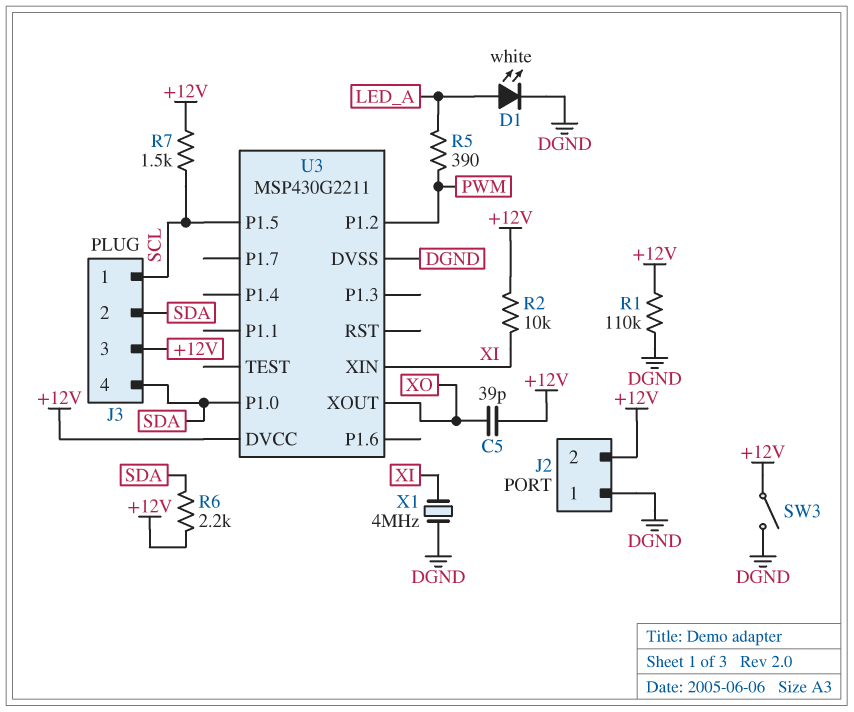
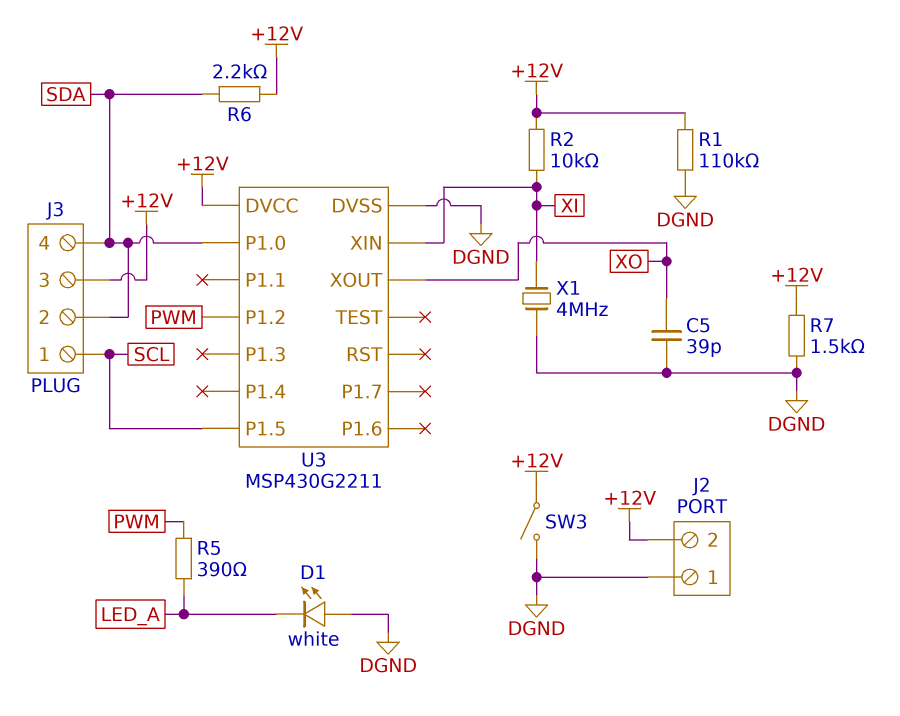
C5: 39pF (+12V, XO) -> 39pF (DGND, XO)
D1: LED white (A LED_A, K DGND) -> LED white (A DGND, K LED_A)
R7: 1.5k (+12V, SCL) -> 1.5k (+12V, DGND)

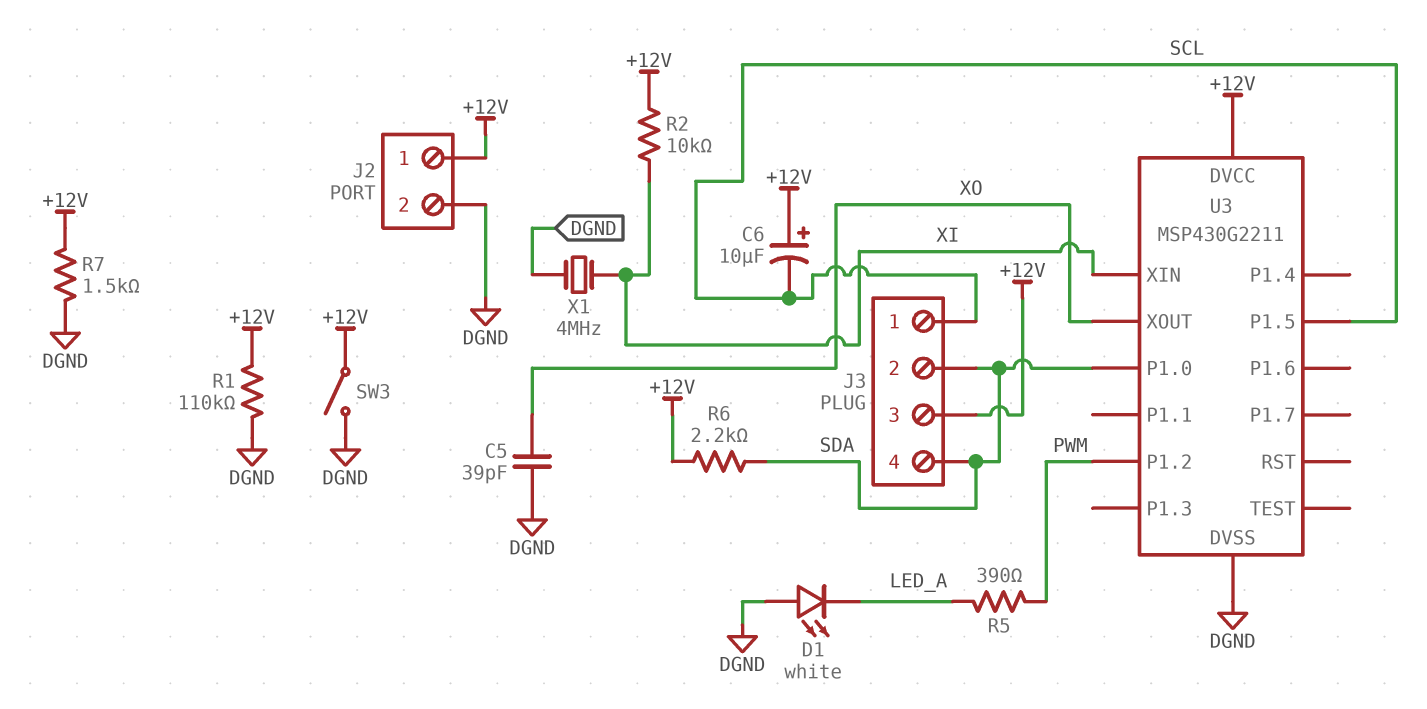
C6: none -> 10uF (plus +12V, minus SCL)
J2 pin 1: DGND -> +12V
J2 pin 2: +12V -> DGND

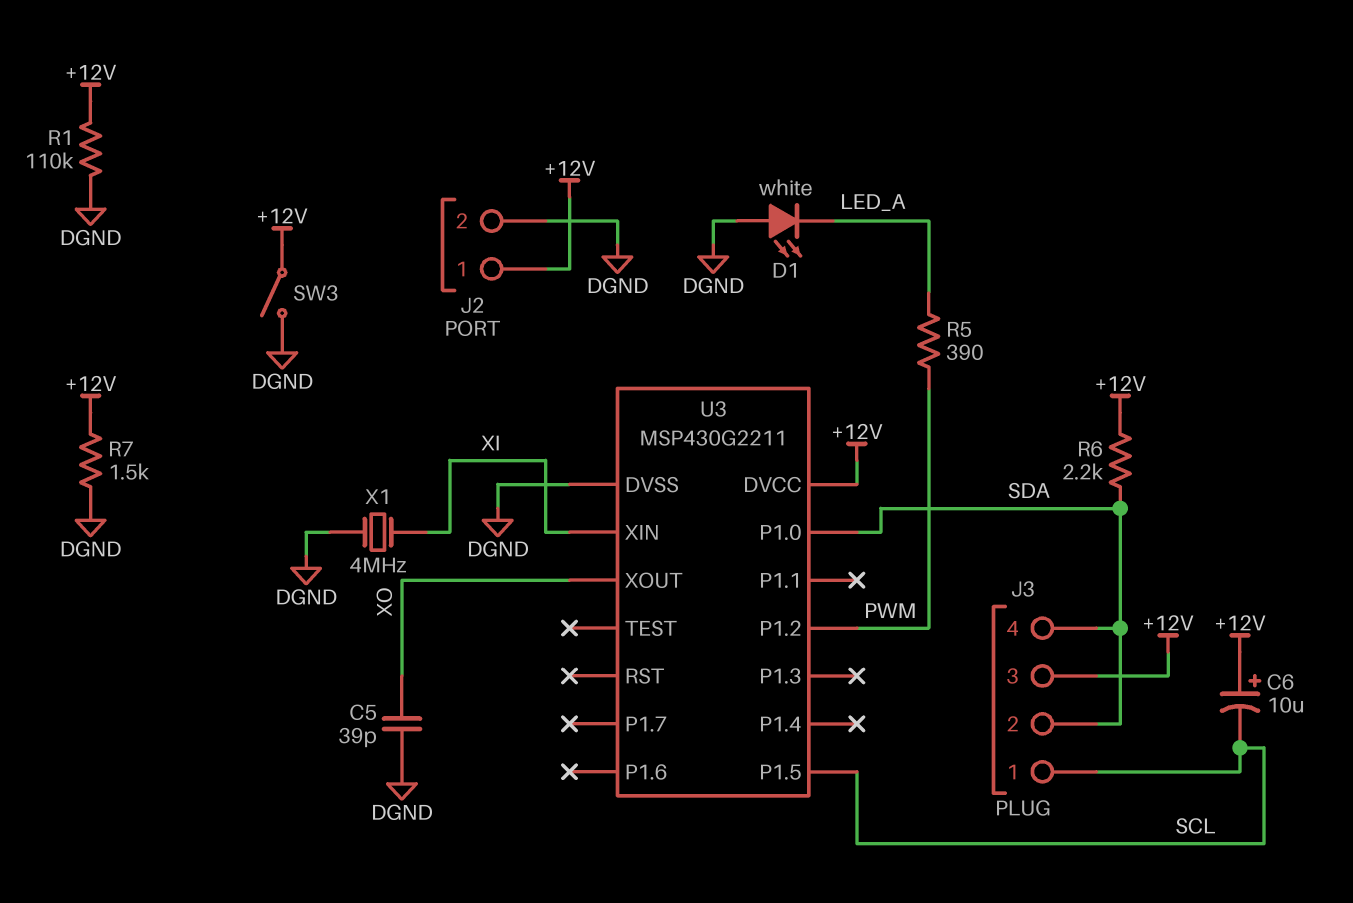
R2: 10k (+12V, XI) -> none

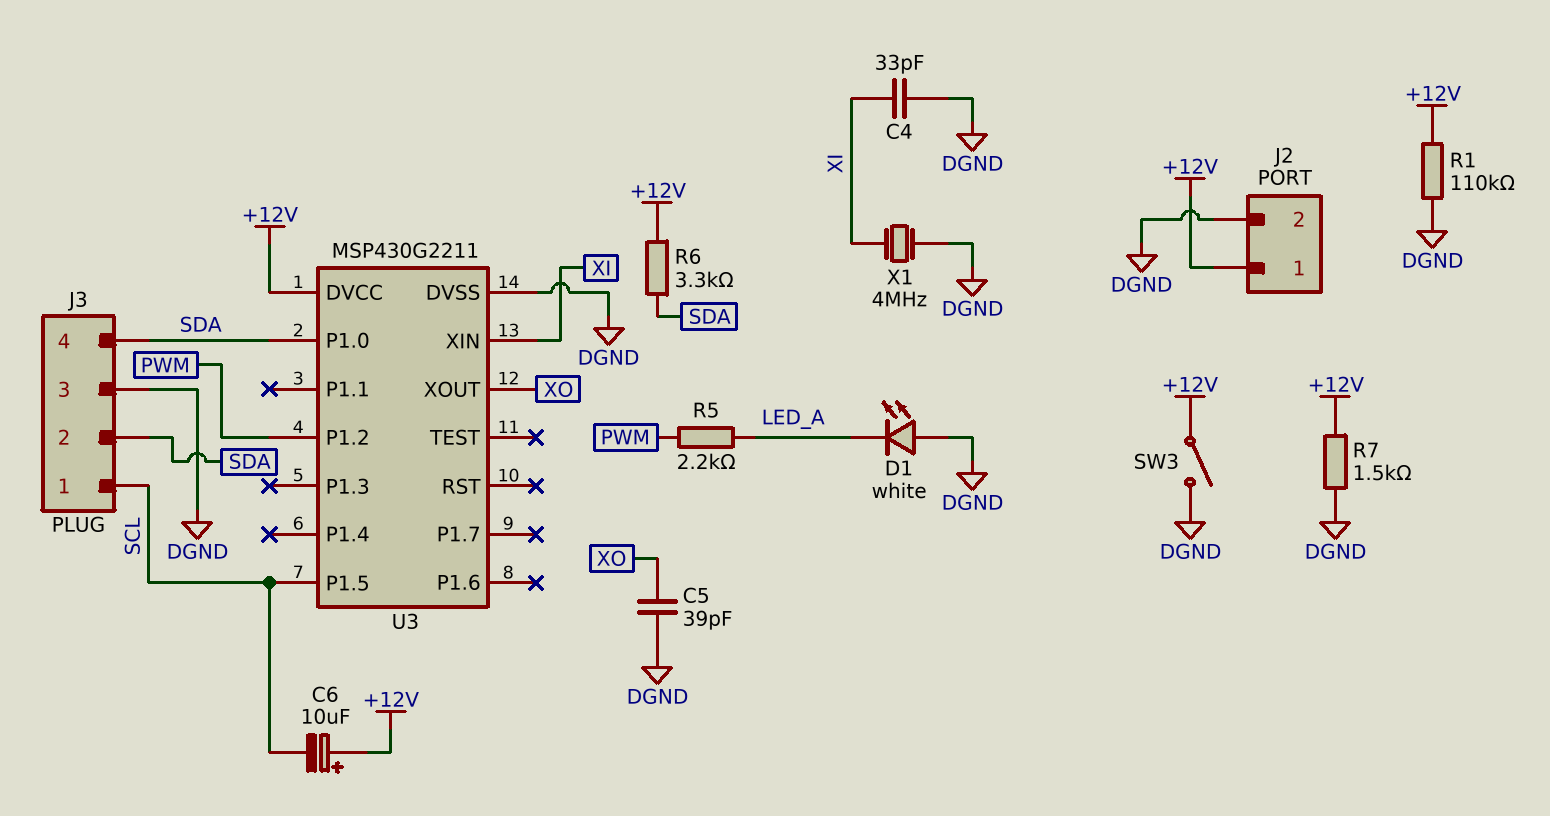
C4: none -> 33pF (DGND, XI)
J3 pin 3: +12V -> DGND
R5: 390 (LED_A, PWM) -> 2.2k (LED_A, PWM)
R6: 2.2k (+12V, SDA) -> 3.3k (+12V, SDA)

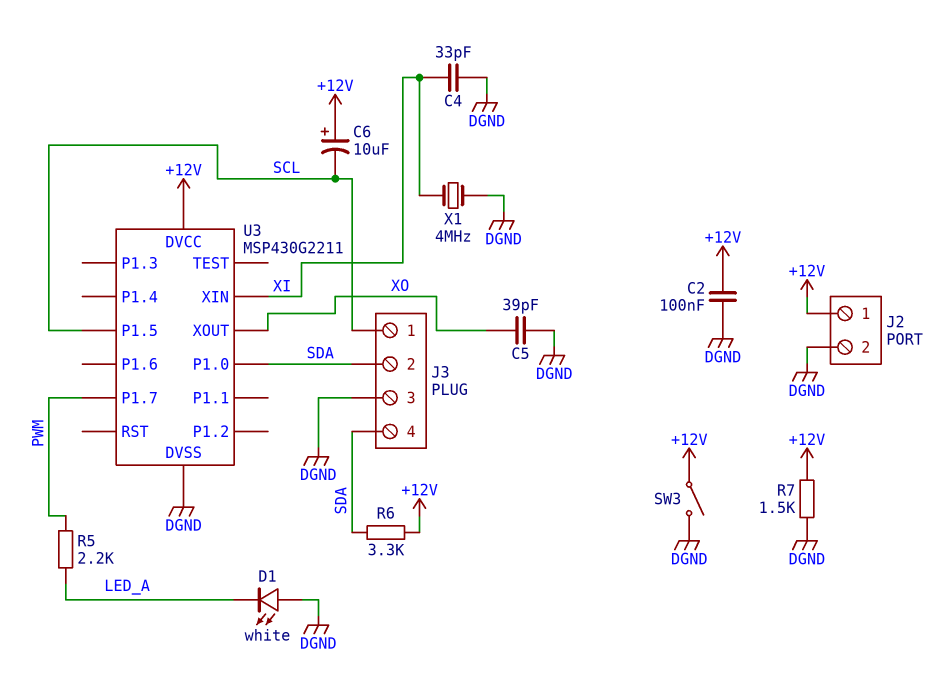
C2: none -> 100nF (+12V, DGND)
R1: 110k (+12V, DGND) -> none
U3 pin P1.2: PWM -> none
U3 pin P1.7: none -> PWM

